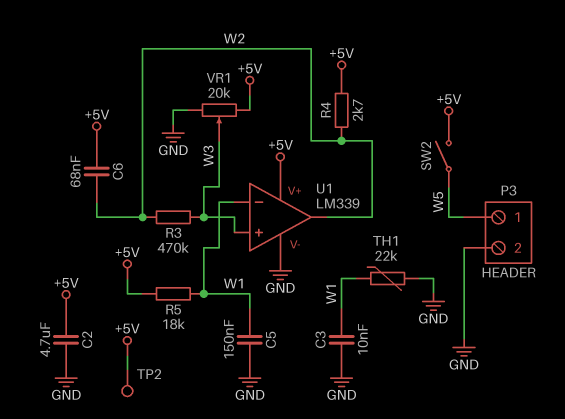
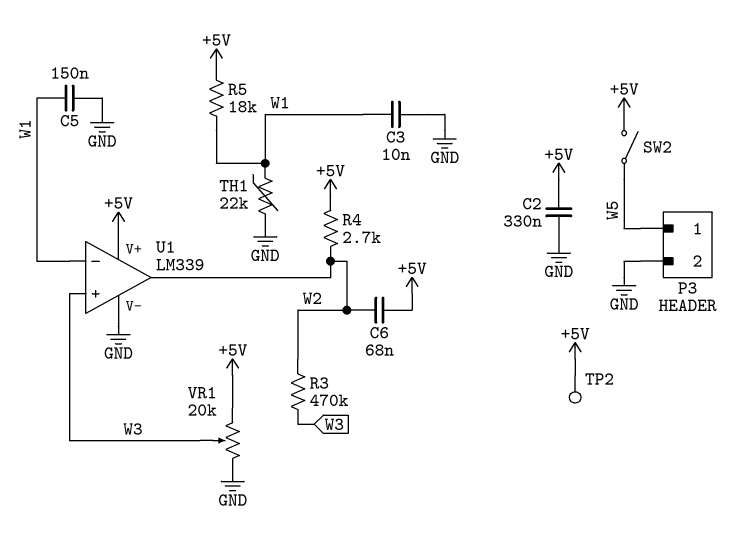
C2: 4.7uF (+5V, GND) -> 330nF (+5V, GND)

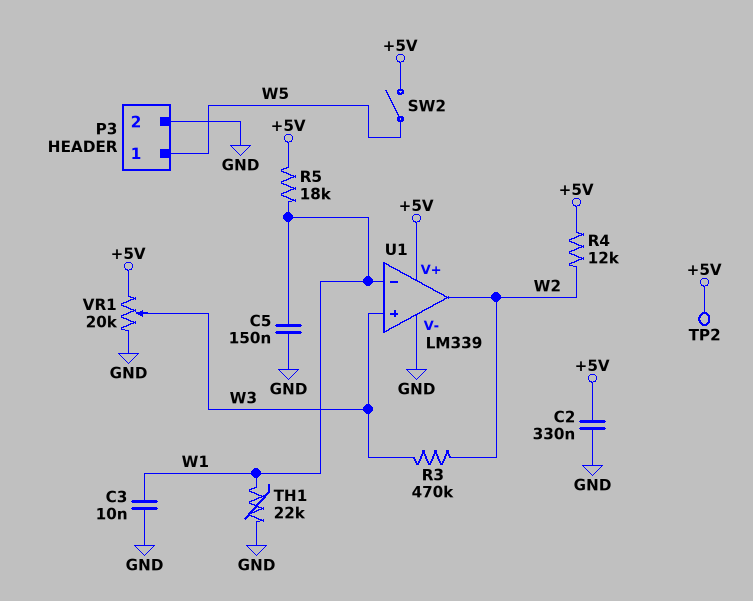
C6: 68nF (+5V, W2) -> none
R4: 2.7k (+5V, W2) -> 12k (+5V, W2)

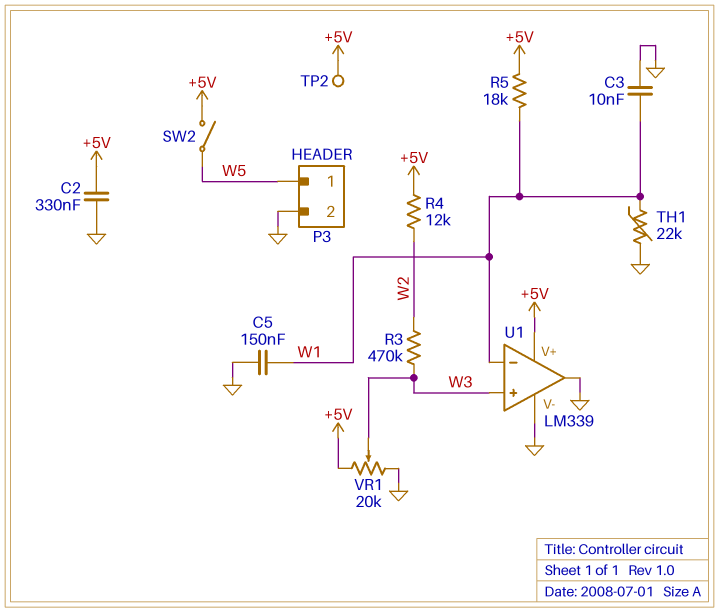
U1 pin out: W2 -> GND

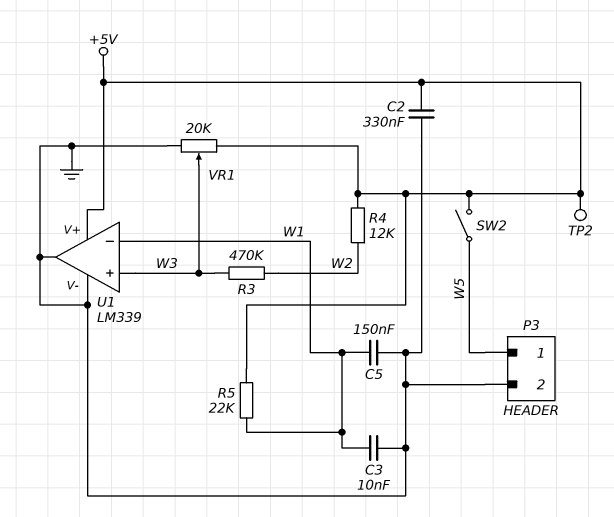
R5: 18k (+5V, W1) -> 22k (+5V, W1)
TH1: 22k (GND, W1) -> none

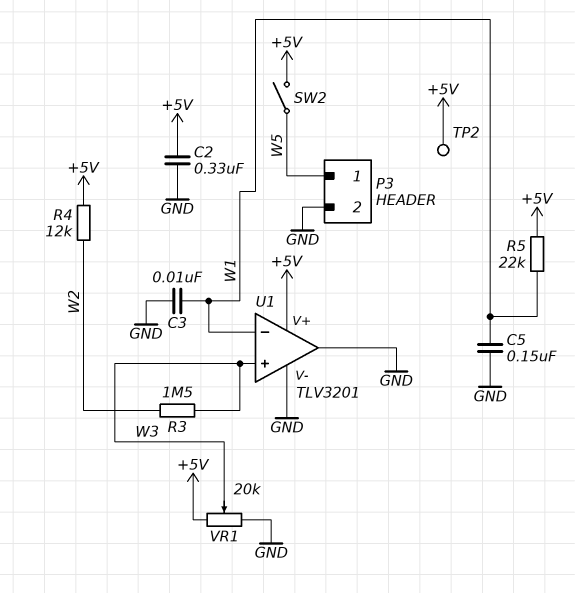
R3: 470k (W2, W3) -> 1.5M (W2, W3)
U1: LM339 -> TLV3201

